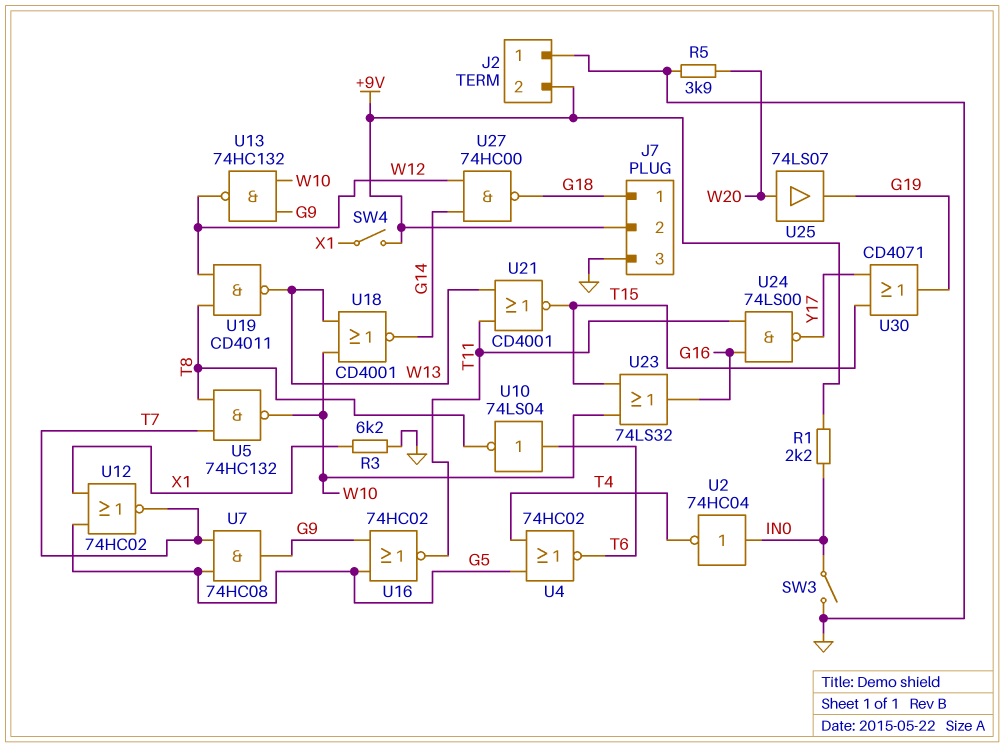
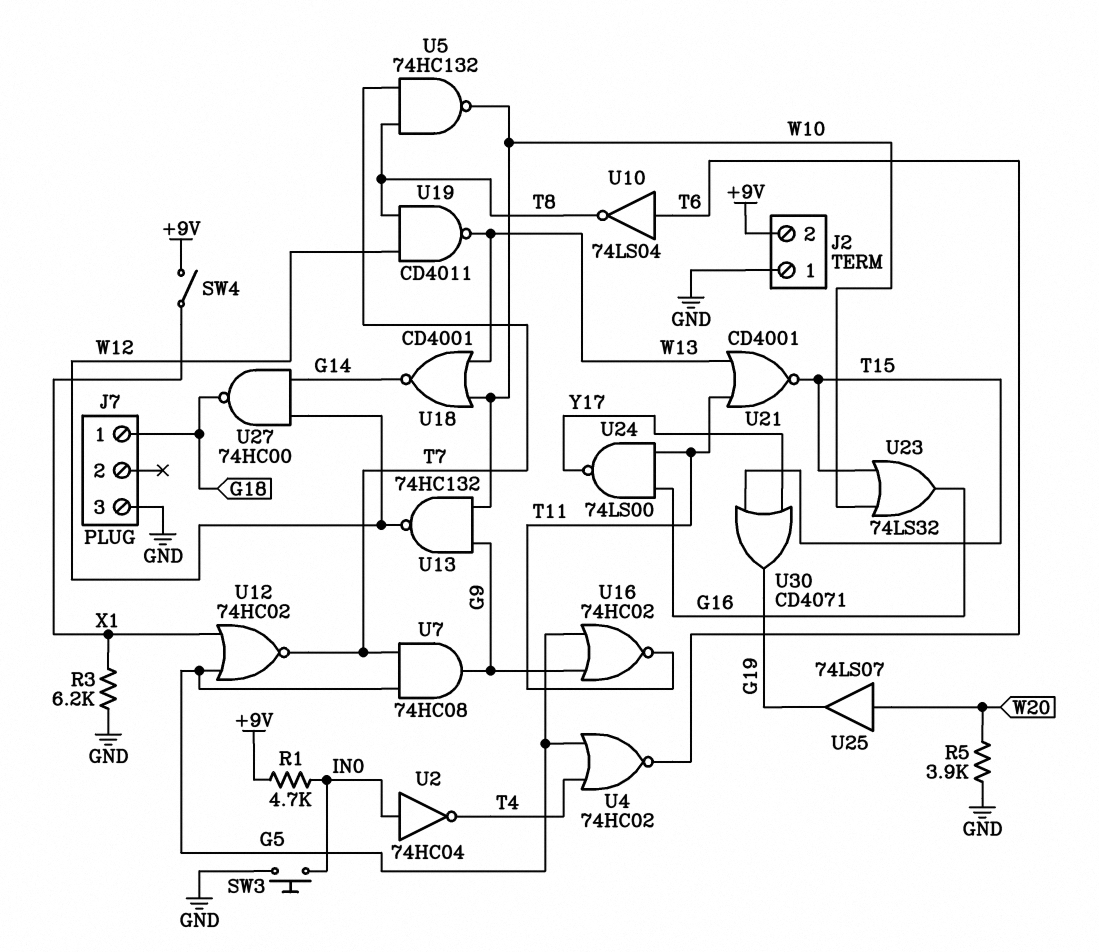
J7 pin 2: +9V -> none
R1: 2.2k (+9V, IN0) -> 4.7k (+9V, IN0)
SW3: switch (GND, IN0) -> button (GND, IN0)

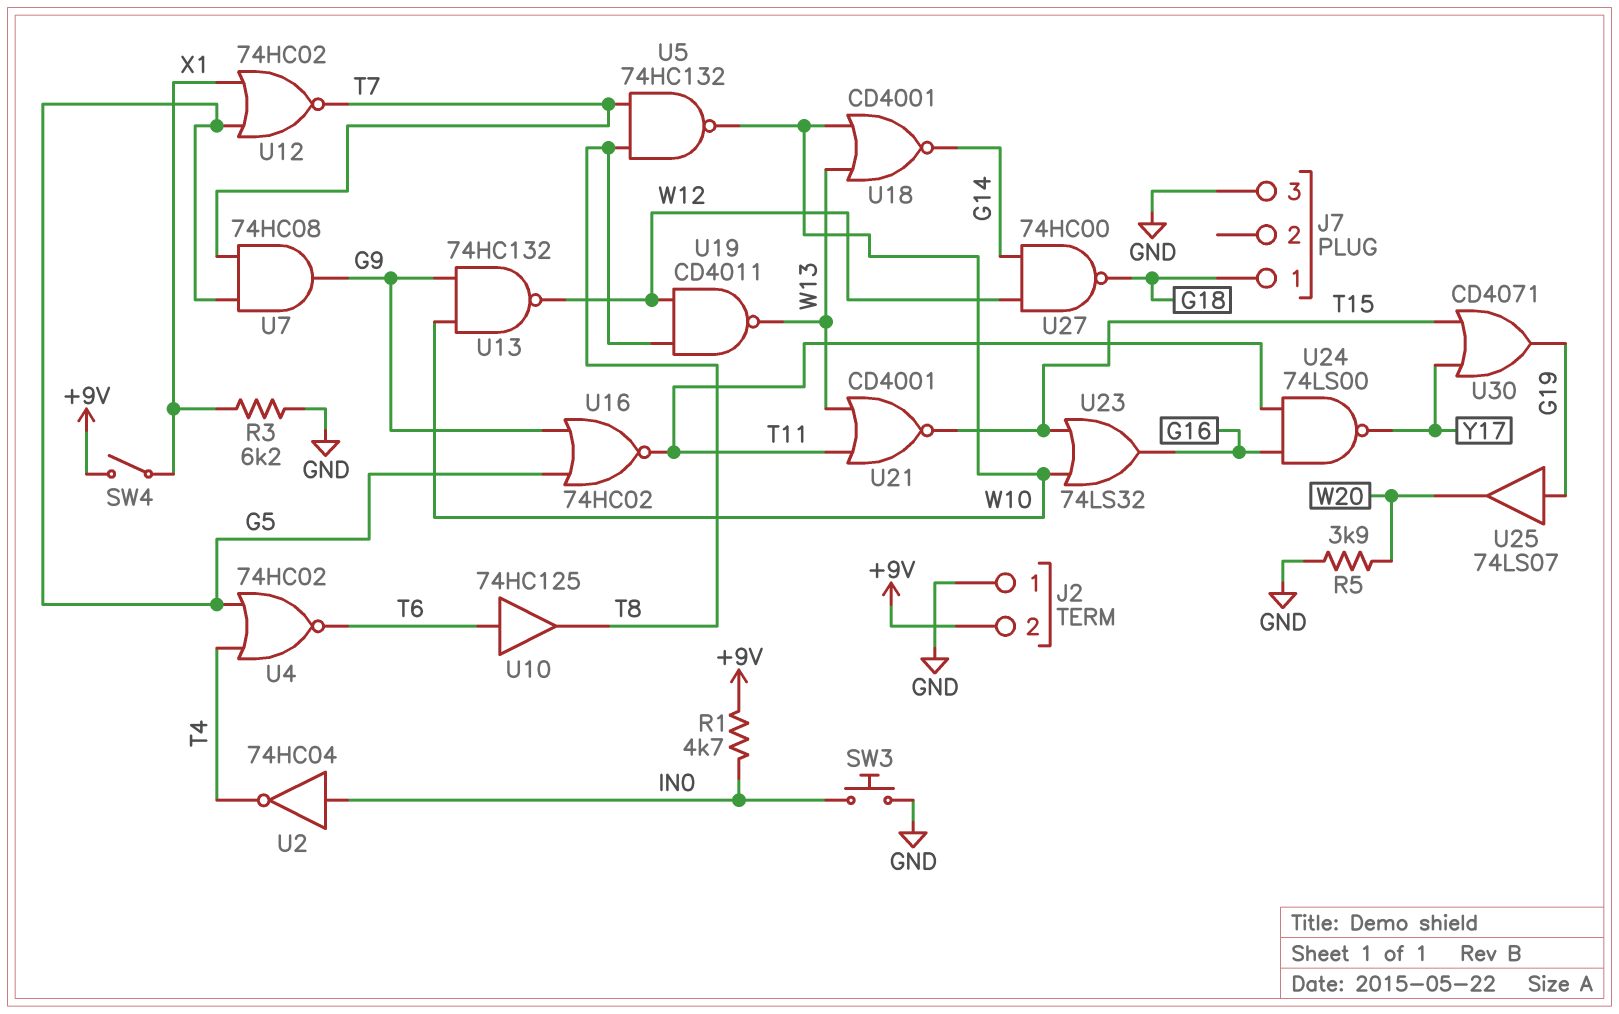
U10: NOT 74LS04 (in T6, out T8) -> buffer 74HC125 (in T6, out T8)
U25: buffer 74LS07 (in W20, out G19) -> buffer 74LS07 (in G19, out W20)

